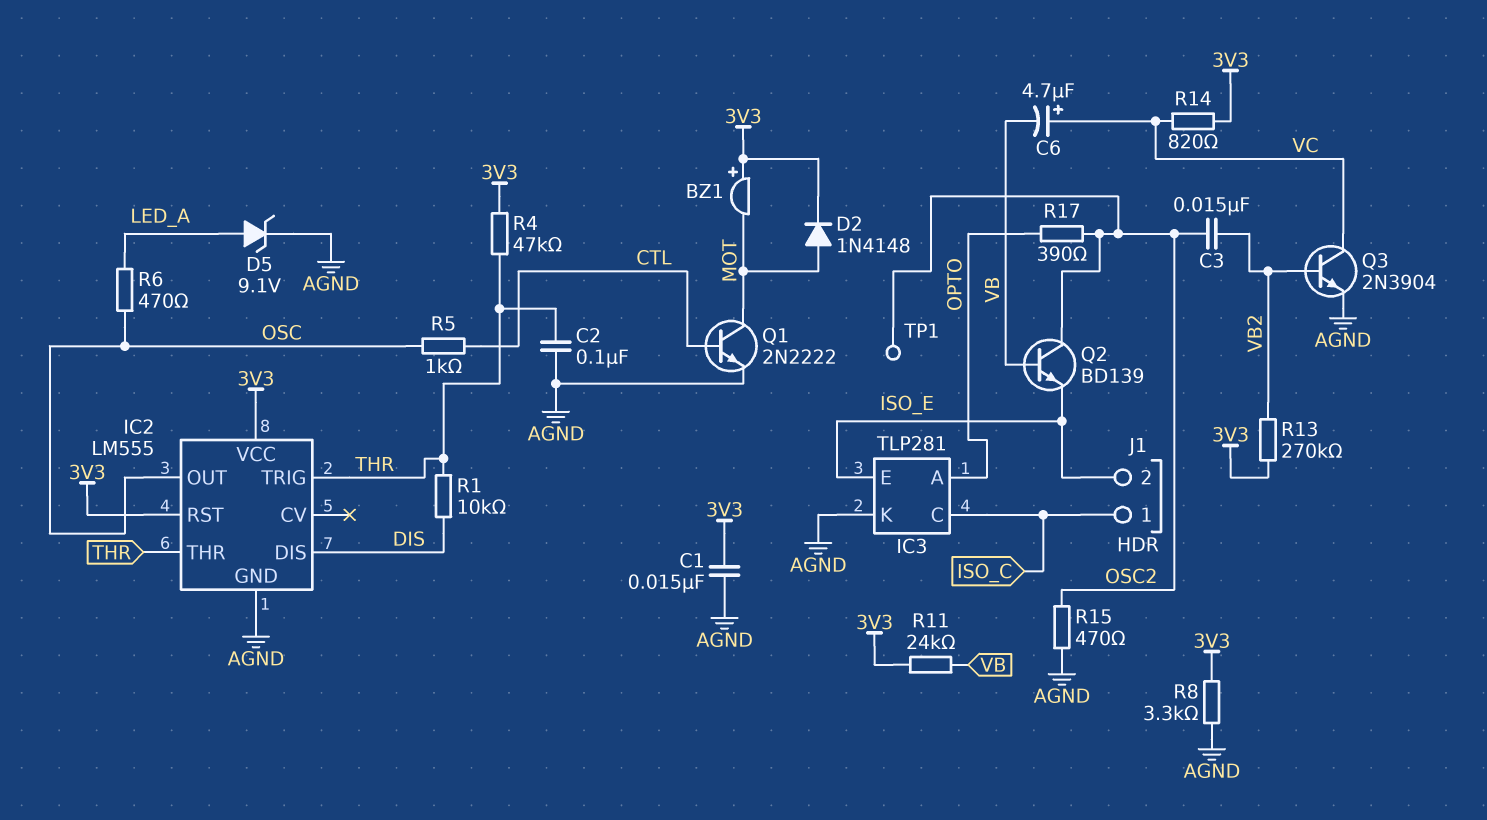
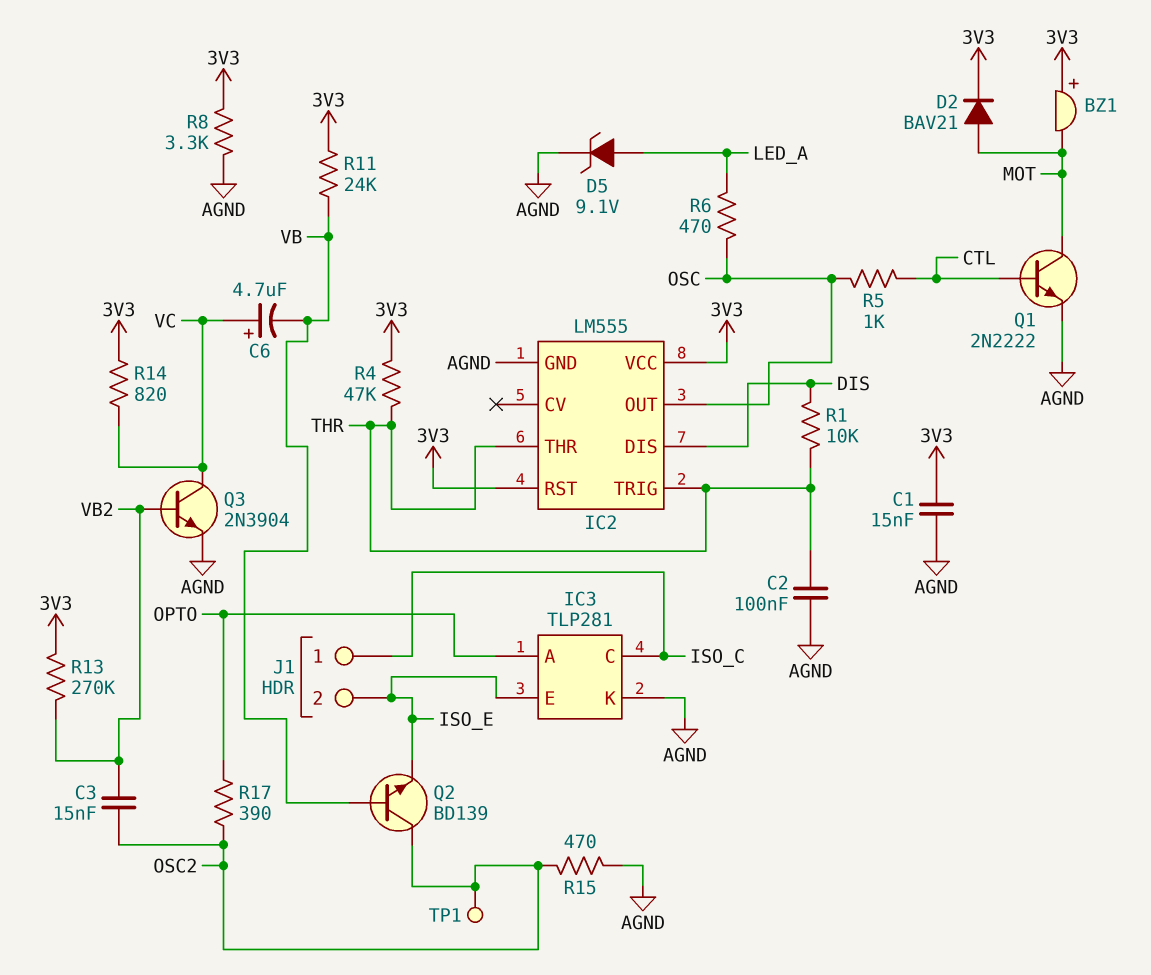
D2: diode 1N4148 (A MOT, K 3V3) -> diode BAV21 (A MOT, K 3V3)

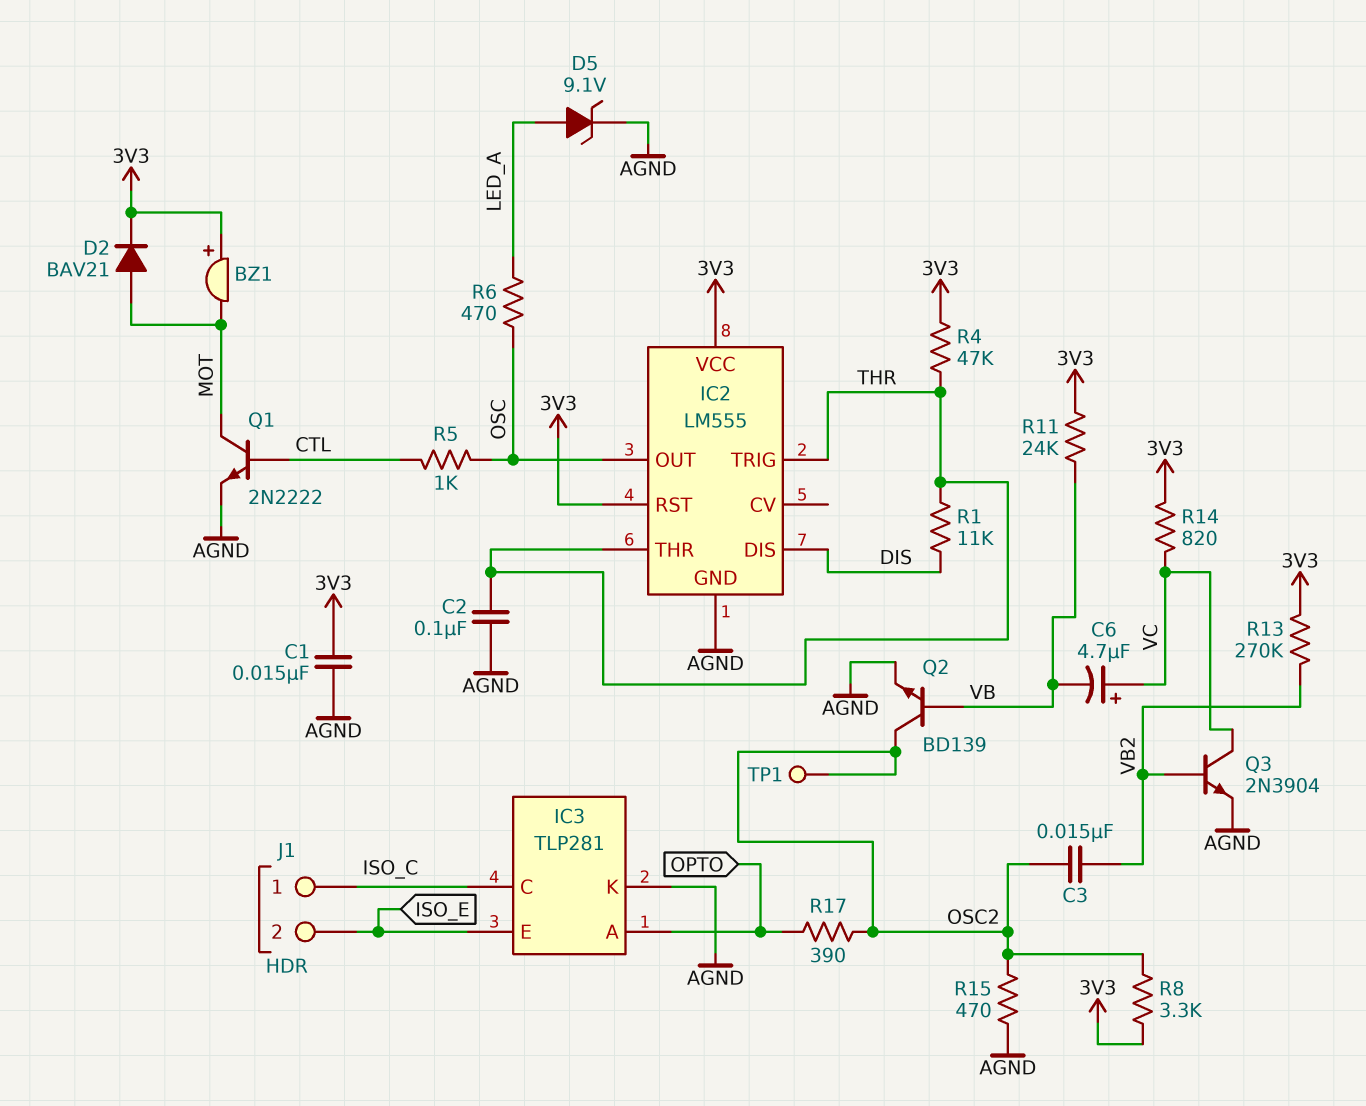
Q2: NPN BD139 (B VB, C OSC2, E ISO_E) -> NPN BD139 (B VB, C OSC2, E AGND)
R1: 10k (DIS, THR) -> 11k (DIS, THR)
R8: 3.3k (3V3, AGND) -> 3.3k (3V3, OSC2)

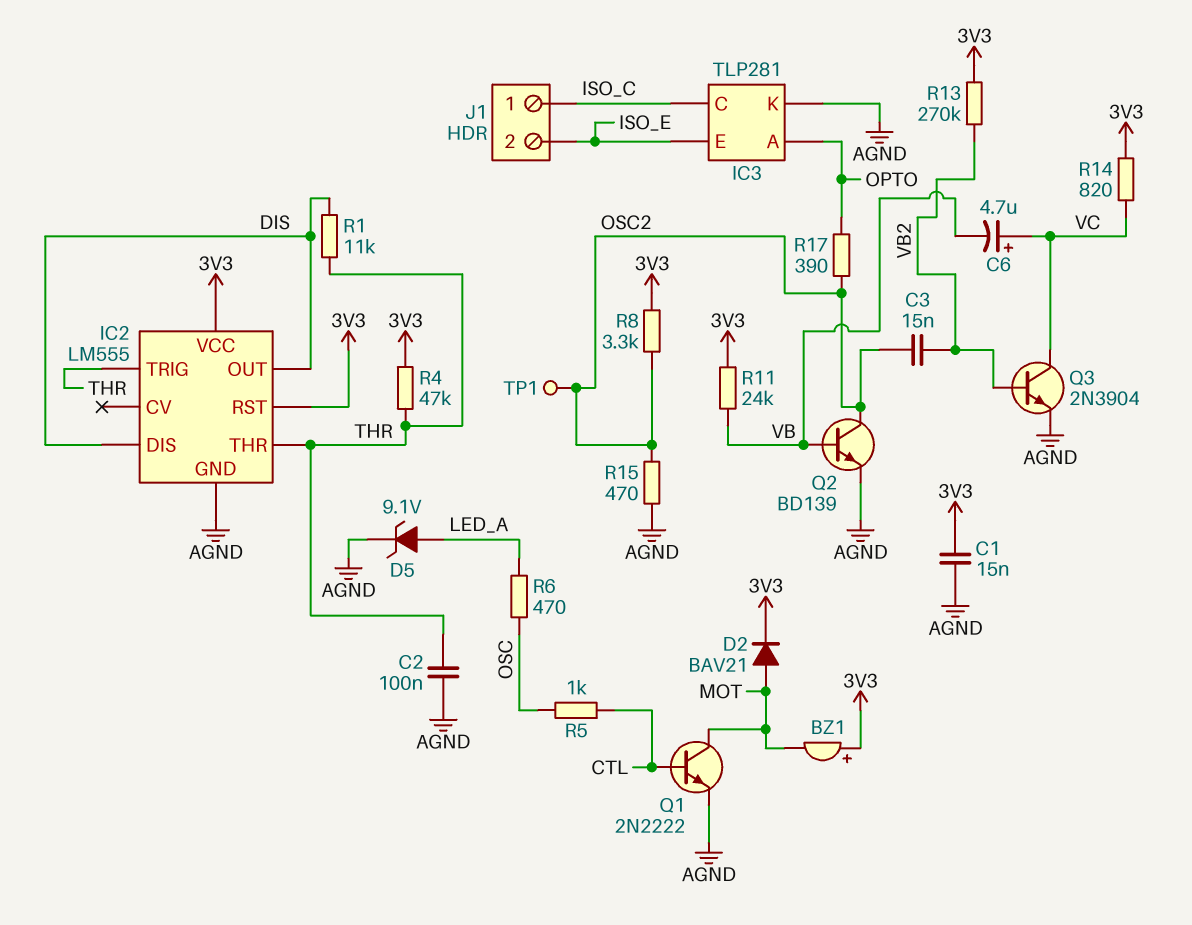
IC2 pin OUT: OSC -> DIS

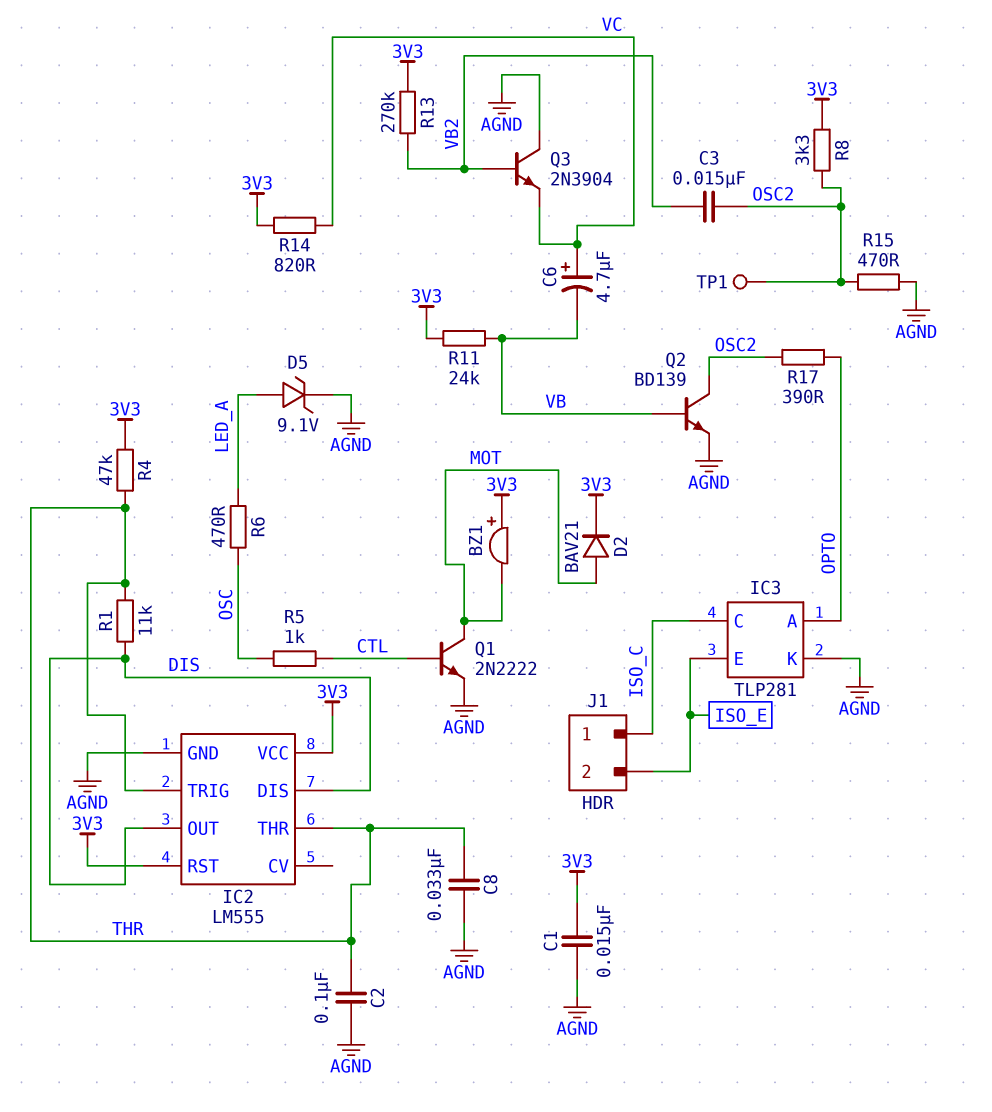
C8: none -> 33nF (AGND, THR)
Q3: NPN 2N3904 (B VB2, C VC, E AGND) -> NPN 2N3904 (B VB2, C AGND, E VC)

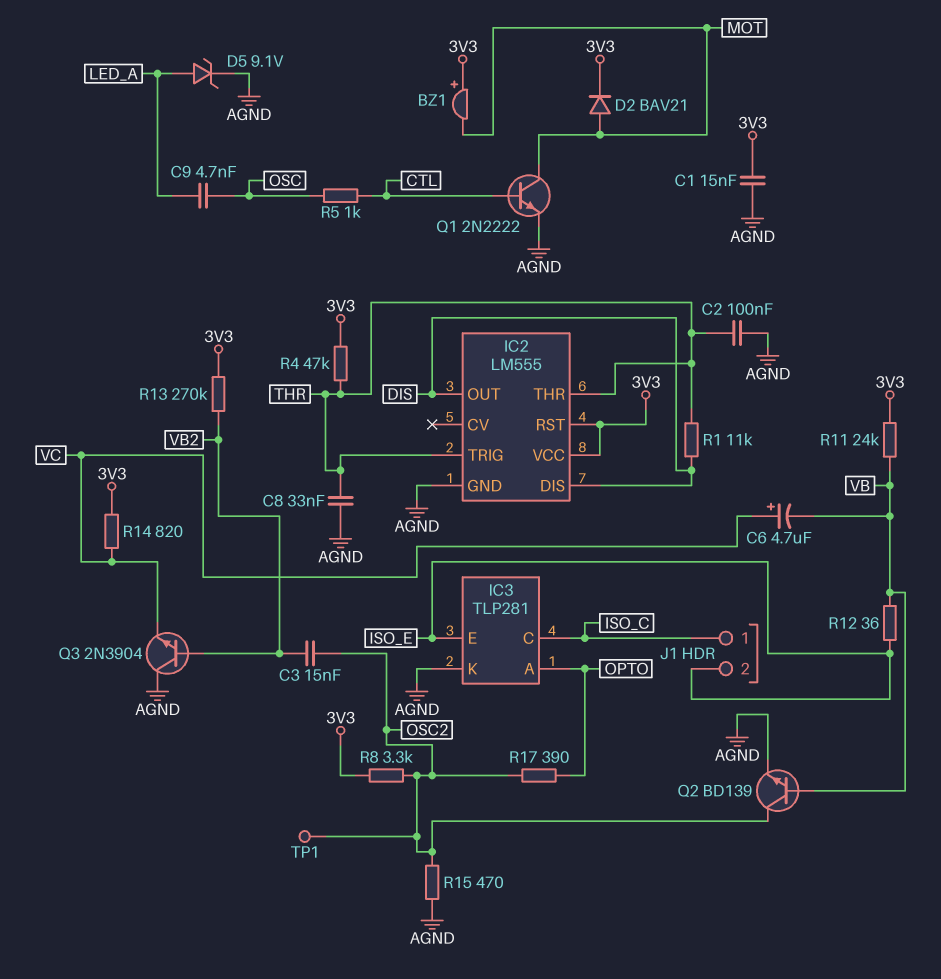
C9: none -> 4.7nF (LED_A, OSC)
R6: 470 (LED_A, OSC) -> none
R12: none -> 36 (ISO_E, VB)

